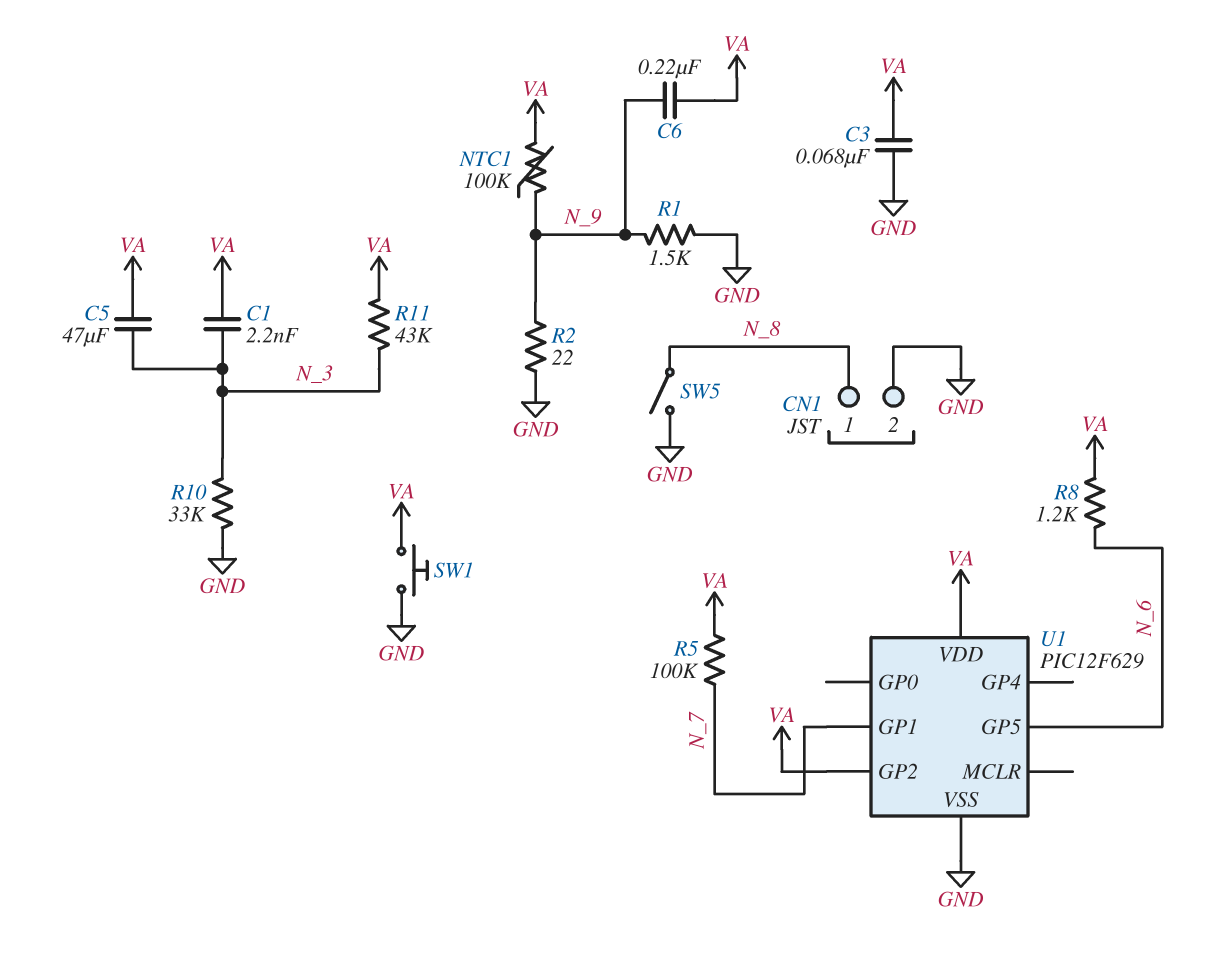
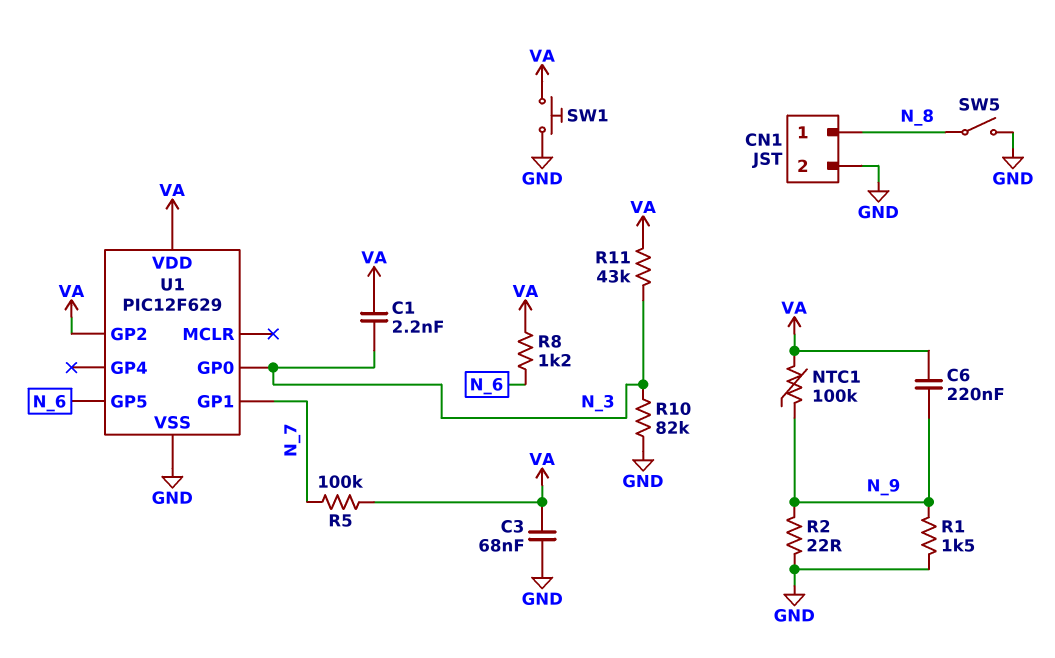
C5: 47uF (N_3, VA) -> none
R10: 33k (GND, N_3) -> 82k (GND, N_3)
U1 pin GP0: none -> N_3

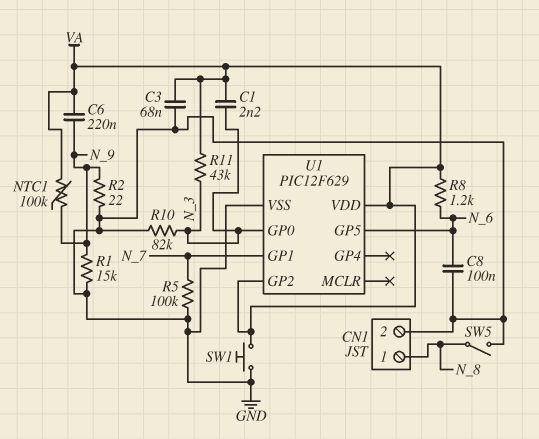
C8: none -> 100nF (GND, N_6)
R1: 1.5k (GND, N_9) -> 15k (GND, N_9)
R5: 100k (N_7, VA) -> 100k (GND, N_7)

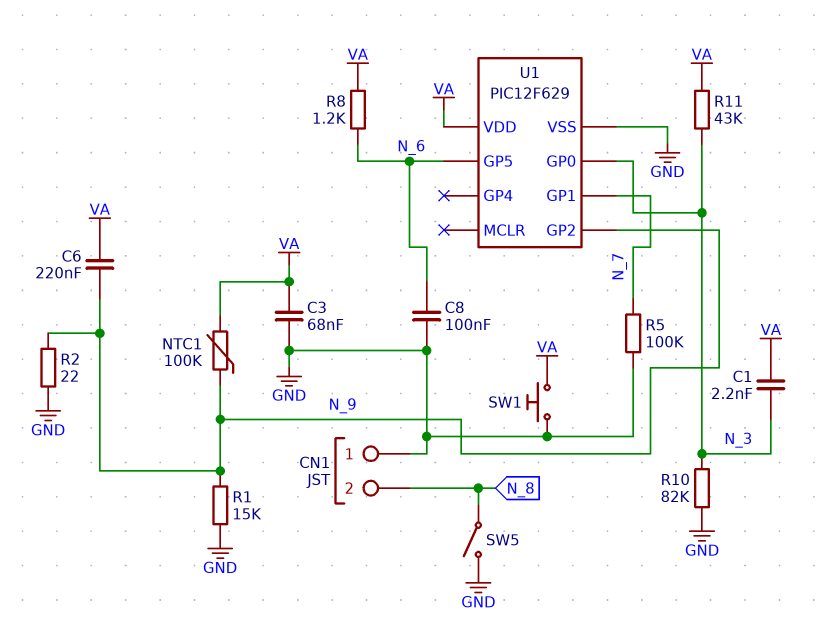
CN1 pin 1: N_8 -> GND
CN1 pin 2: GND -> N_8
U1 pin GP2: VA -> N_9

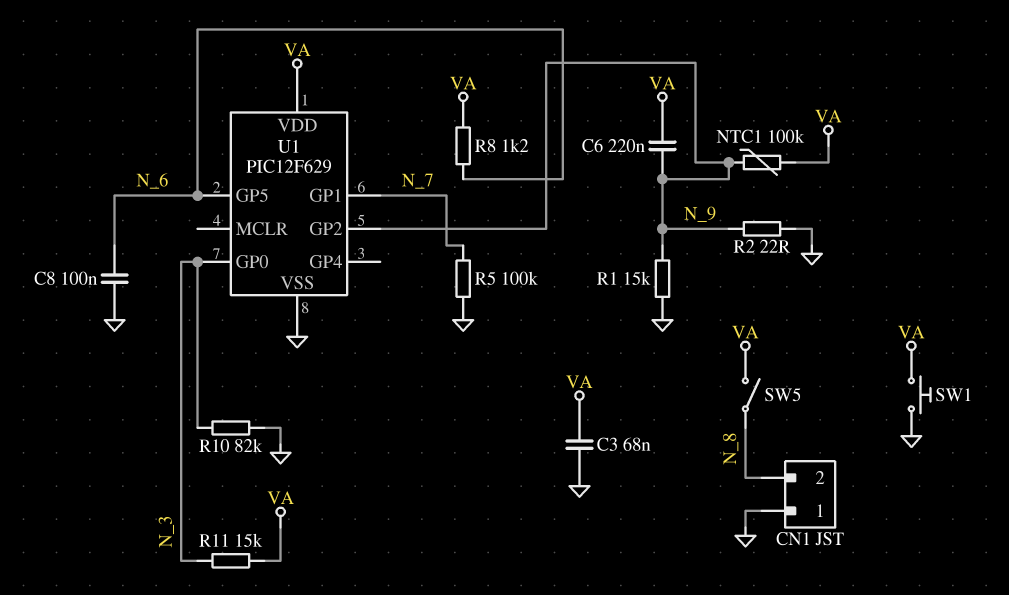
C1: 2.2nF (N_3, VA) -> none
R11: 43k (N_3, VA) -> 15k (N_3, VA)
SW5: switch (GND, N_8) -> switch (N_8, VA)

